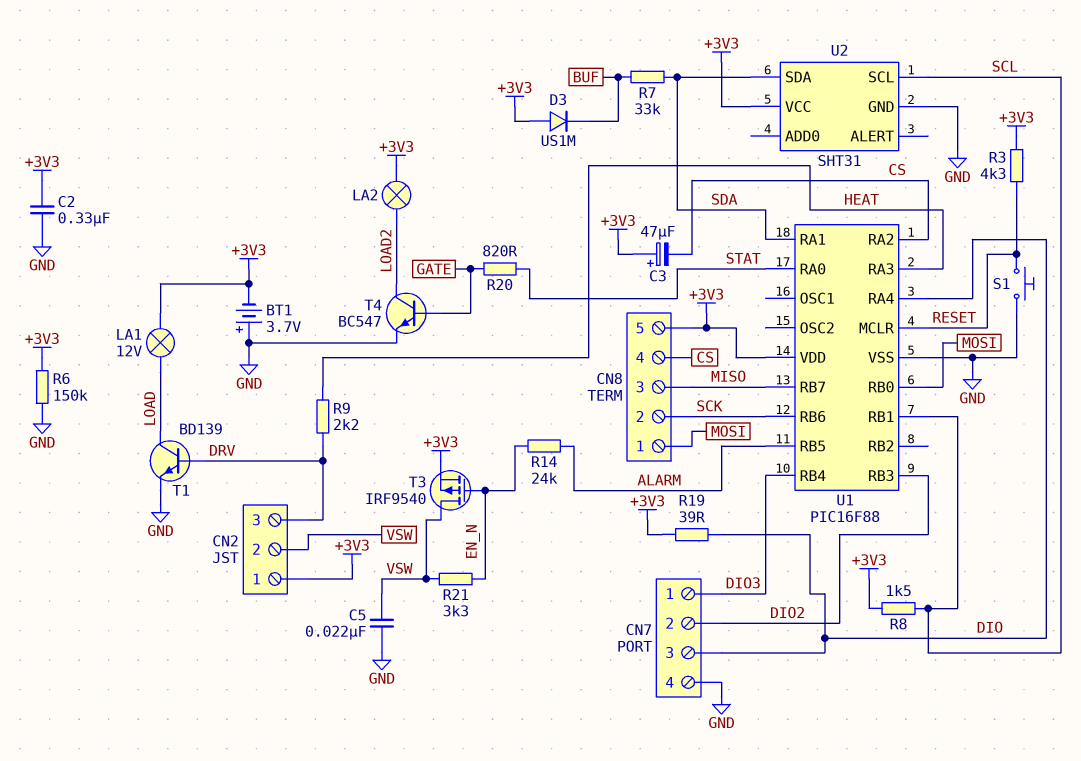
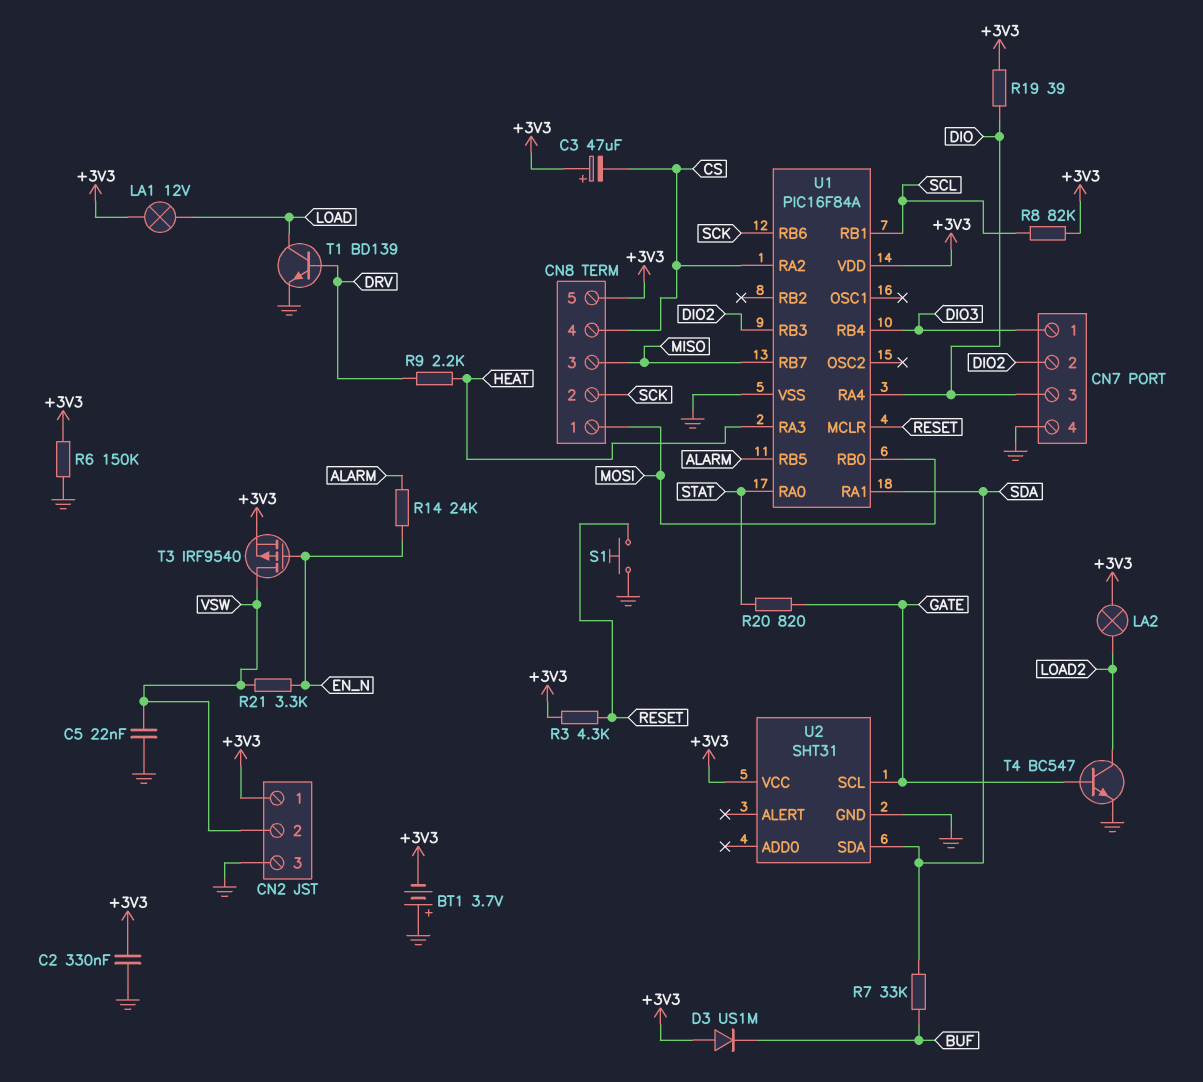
CN2 pin 3: DRV -> GND
R8: 1.5k (+3V3, SCL) -> 82k (+3V3, SCL)
U1: PIC16F88 -> PIC16F84A
U2 pin SCL: SCL -> GATE

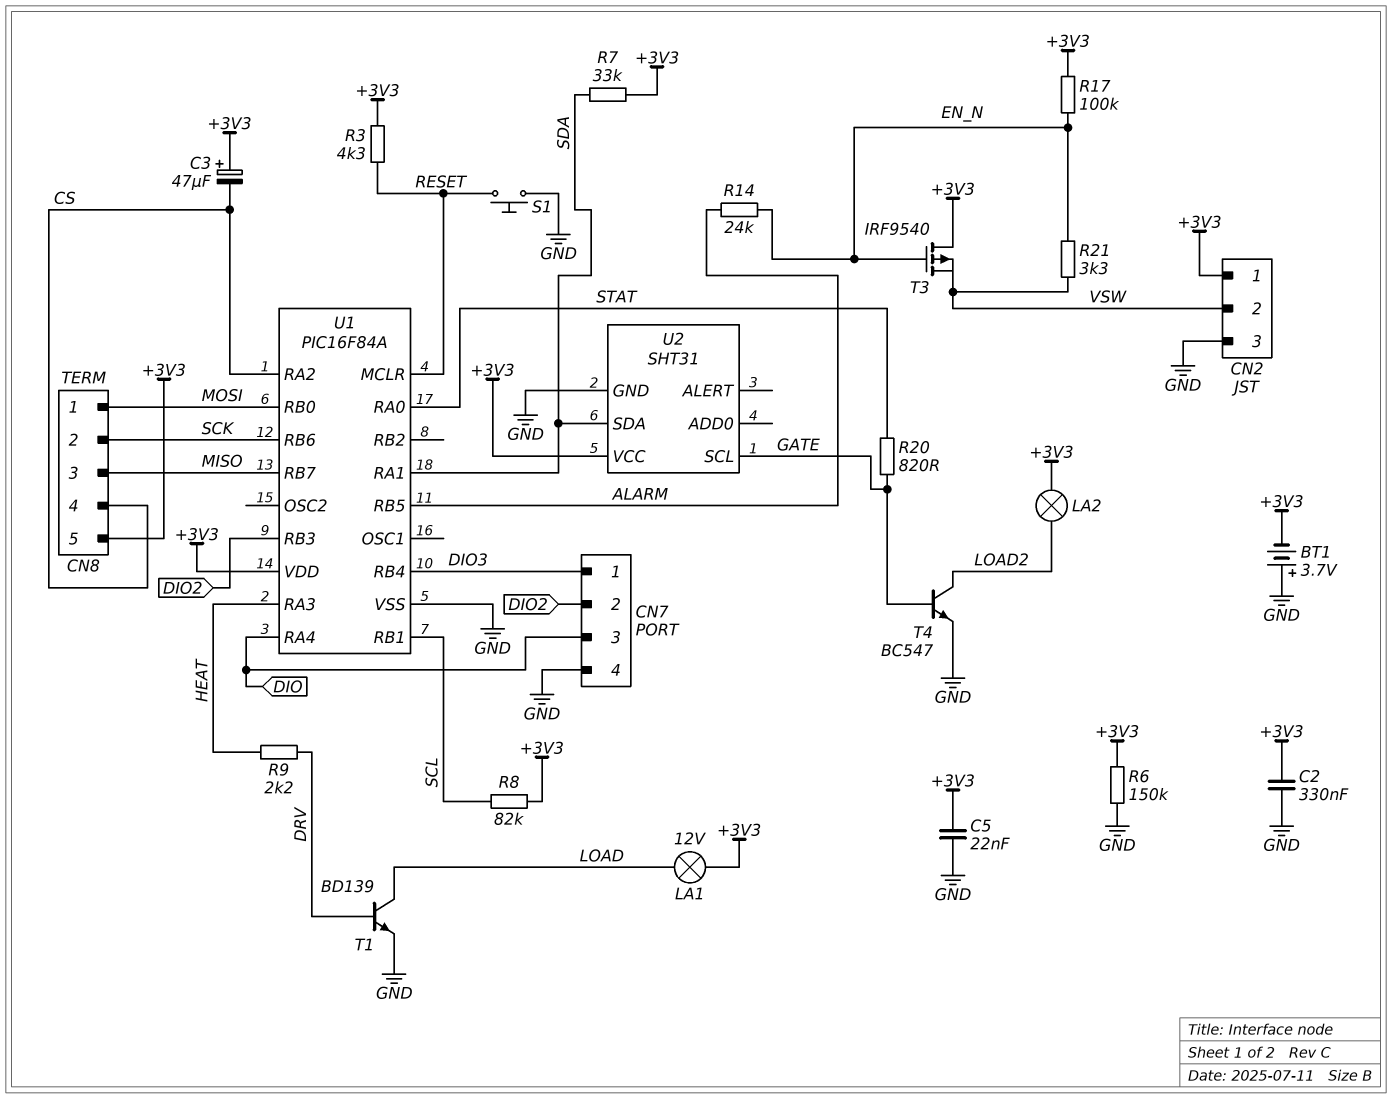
C5: 22nF (GND, VSW) -> 22nF (+3V3, GND)
D3: diode US1M (A +3V3, K BUF) -> none
R7: 33k (BUF, SDA) -> 33k (+3V3, SDA)
R17: none -> 100k (+3V3, EN_N)
R19: 39 (+3V3, DIO) -> none
T3: PMOS IRF9540 (G EN_N, D VSW, S +3V3) -> PMOS IRF9540 (G EN_N, D +3V3, S VSW)

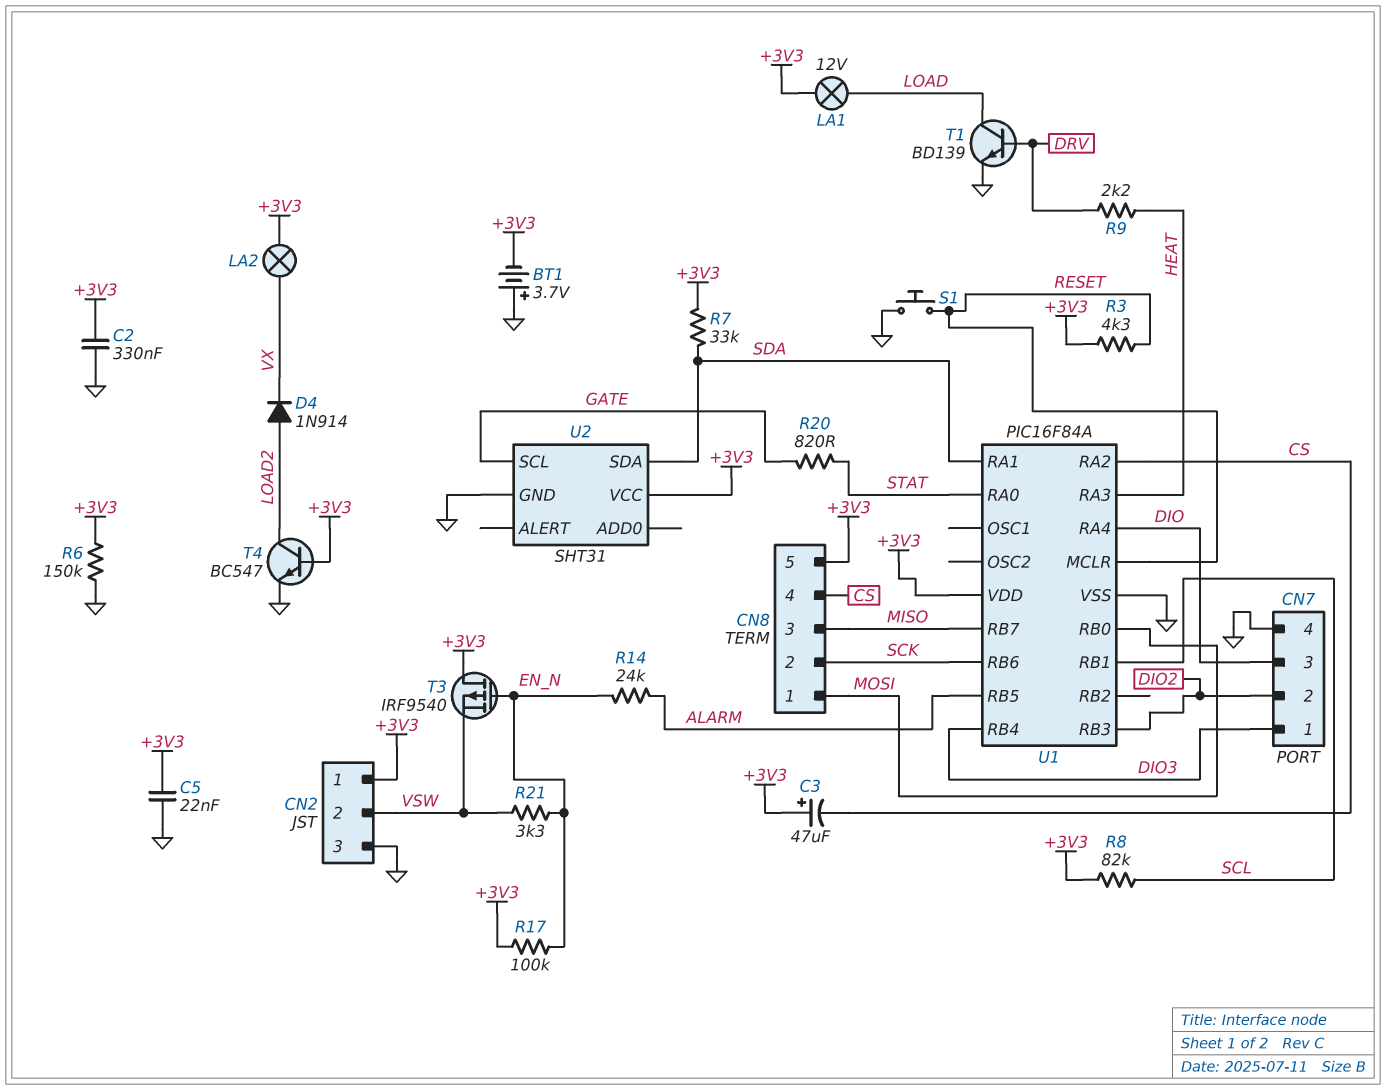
D4: none -> diode 1N914 (A LOAD2, K VX)
LA2: lamp (+3V3, LOAD2) -> lamp (+3V3, VX)
T4: NPN BC547 (B GATE, C LOAD2, E GND) -> NPN BC547 (B +3V3, C LOAD2, E GND)

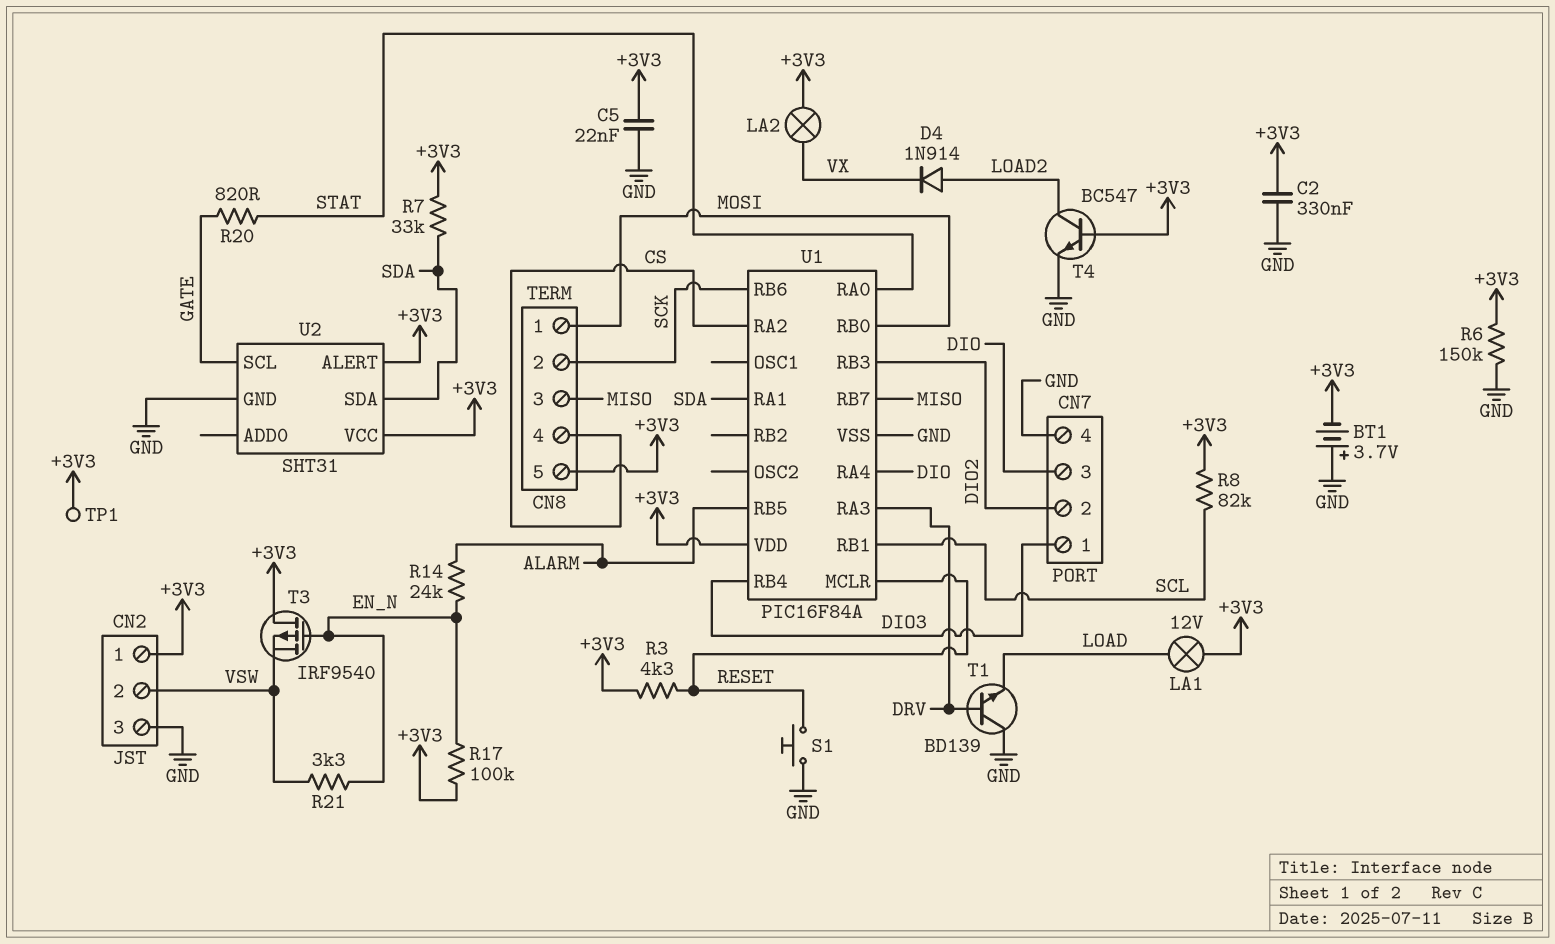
C3: 47uF (plus +3V3, minus CS) -> none
R9: 2.2k (DRV, HEAT) -> none
T1: NPN BD139 (B DRV, C LOAD, E GND) -> NPN BD139 (B DRV, C GND, E LOAD)
TP1: none -> test point (+3V3)
U1 pin RA3: HEAT -> DRV
U2 pin ALERT: none -> +3V3

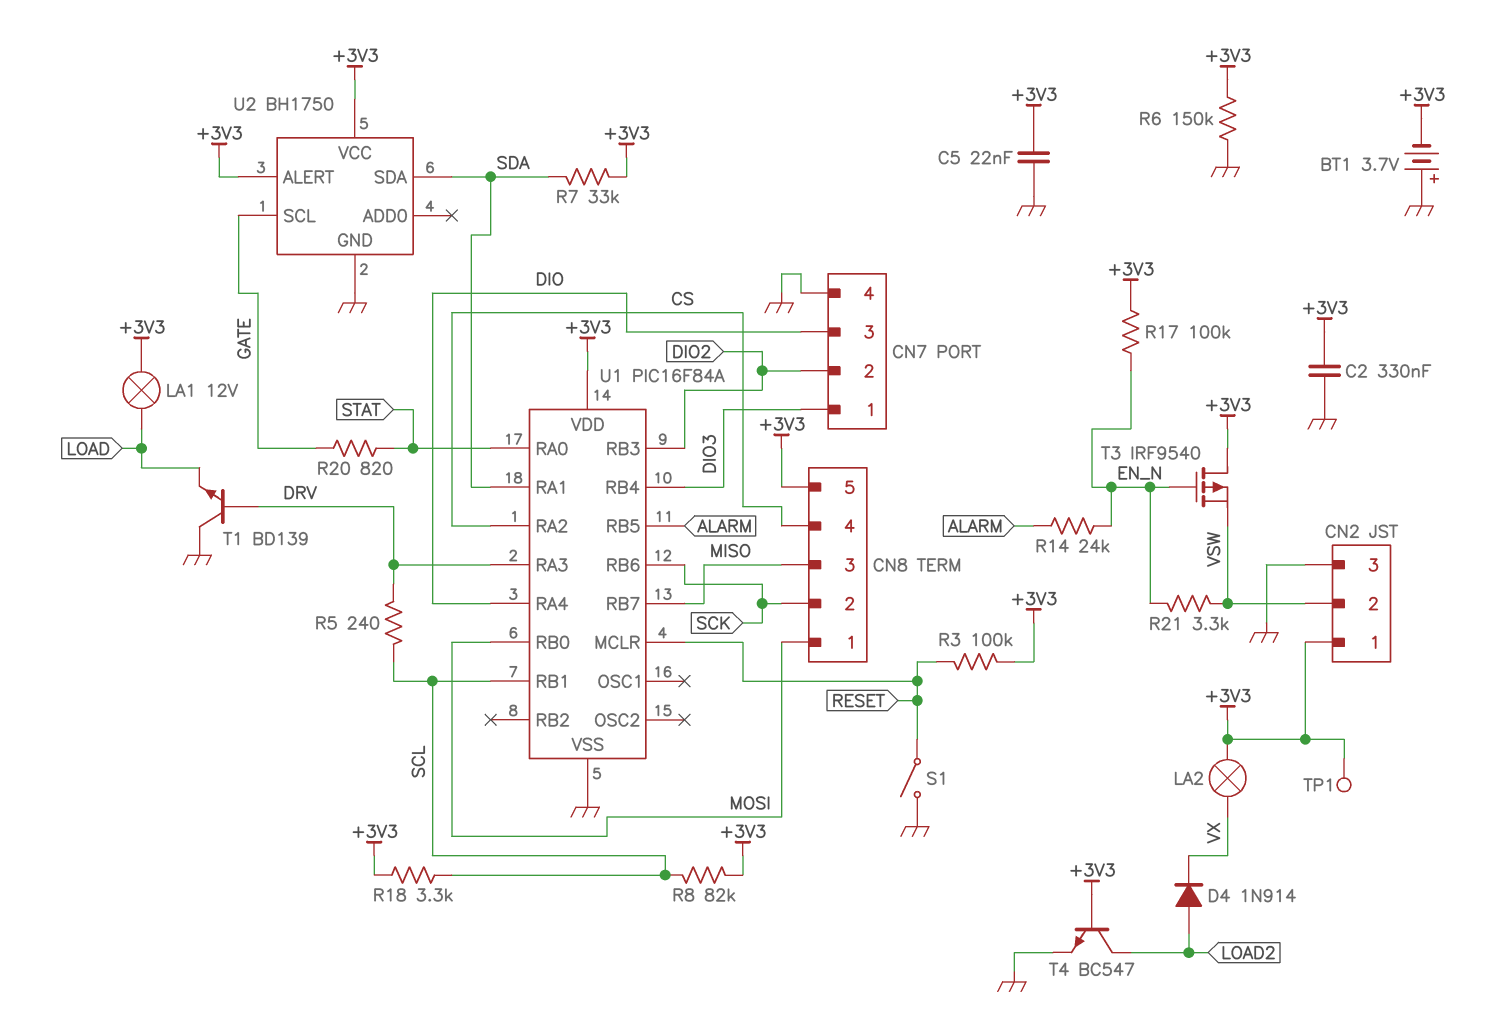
R3: 4.3k (+3V3, RESET) -> 100k (+3V3, RESET)
R5: none -> 240 (DRV, SCL)
R18: none -> 3.3k (+3V3, SCL)
S1: button (GND, RESET) -> switch (GND, RESET)
U2: SHT31 -> BH1750

